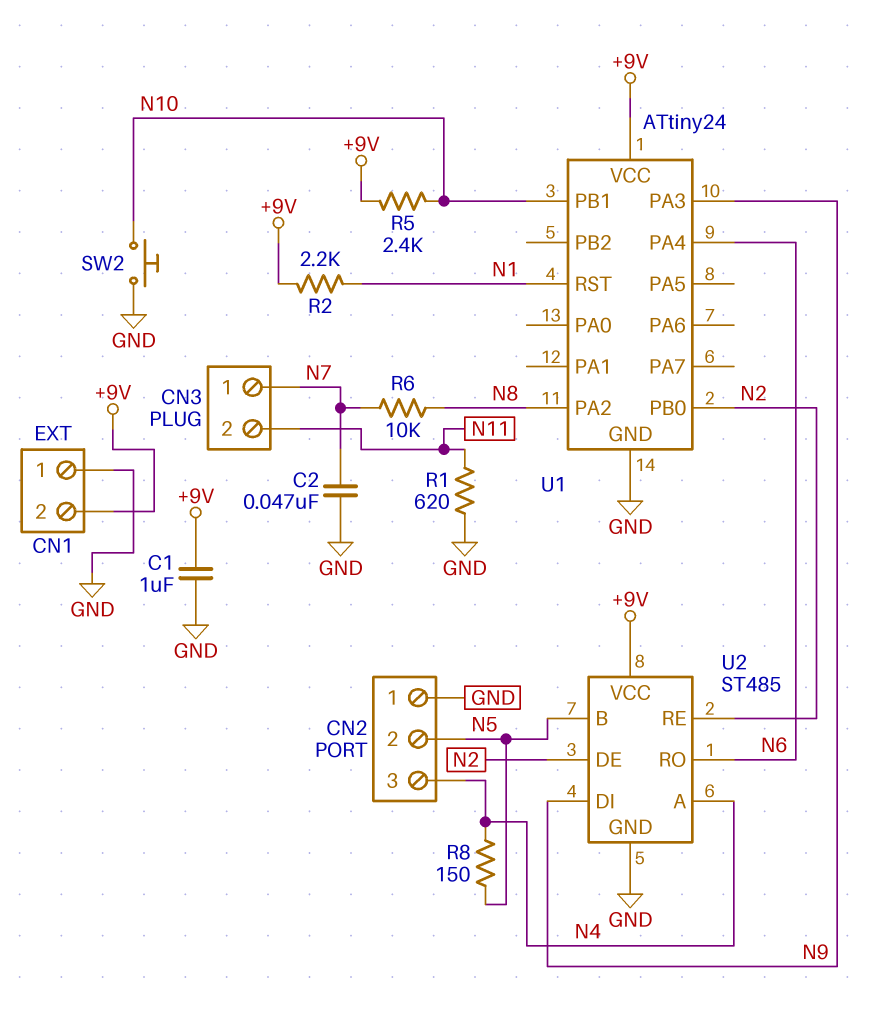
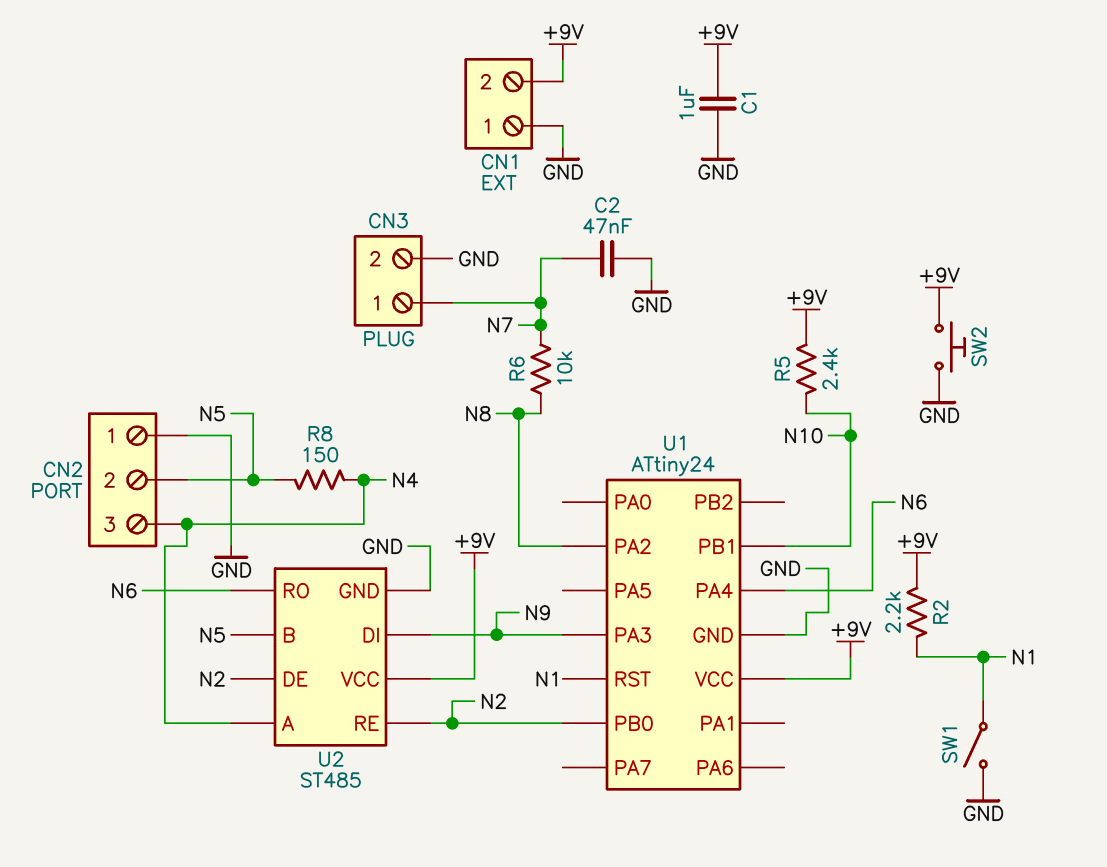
CN3 pin 2: N11 -> GND
R1: 620 (GND, N11) -> none
SW1: none -> switch (GND, N1)
SW2: button (GND, N10) -> button (+9V, GND)

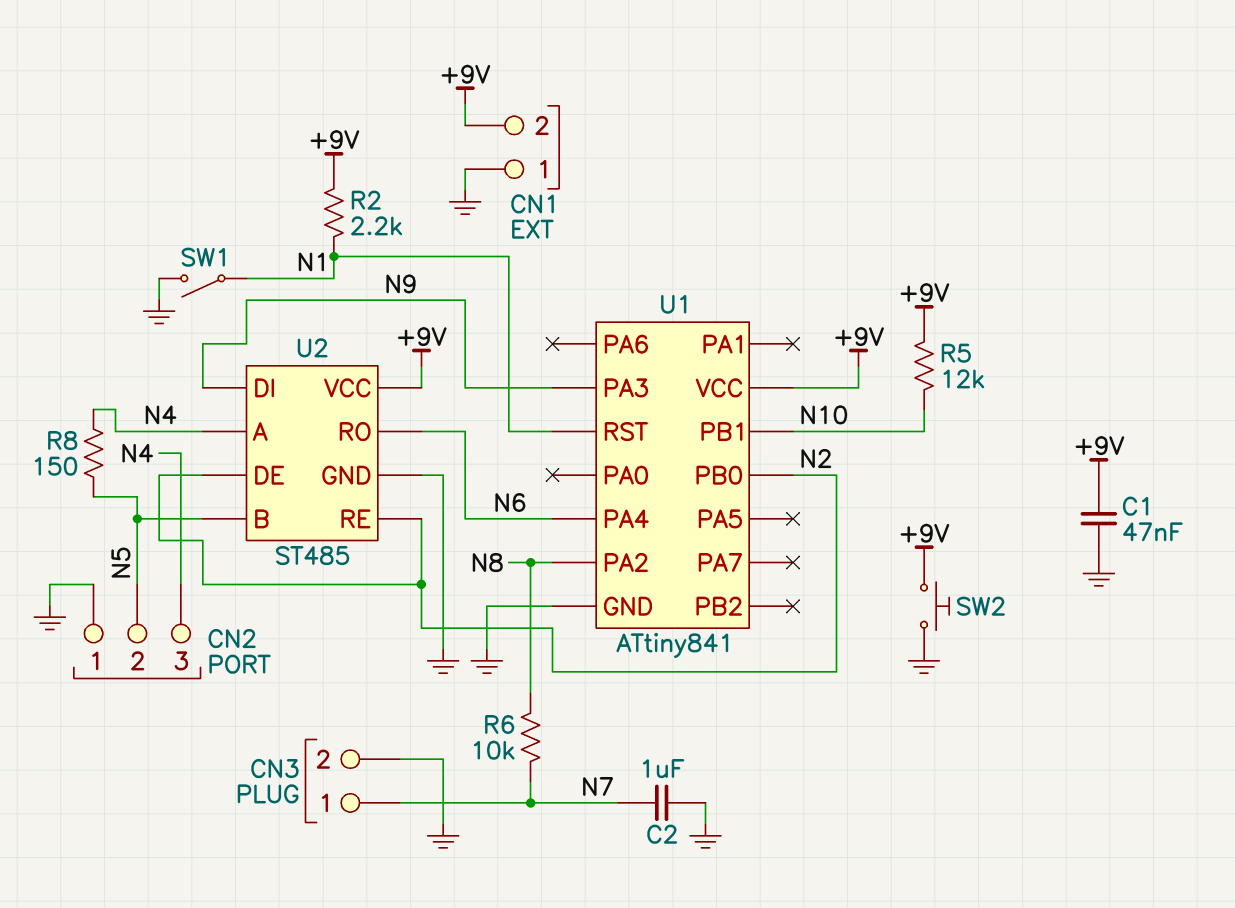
C1: 1uF (+9V, GND) -> 47nF (+9V, GND)
C2: 47nF (GND, N7) -> 1uF (GND, N7)
R5: 2.4k (+9V, N10) -> 12k (+9V, N10)
U1: ATtiny24 -> ATtiny841

